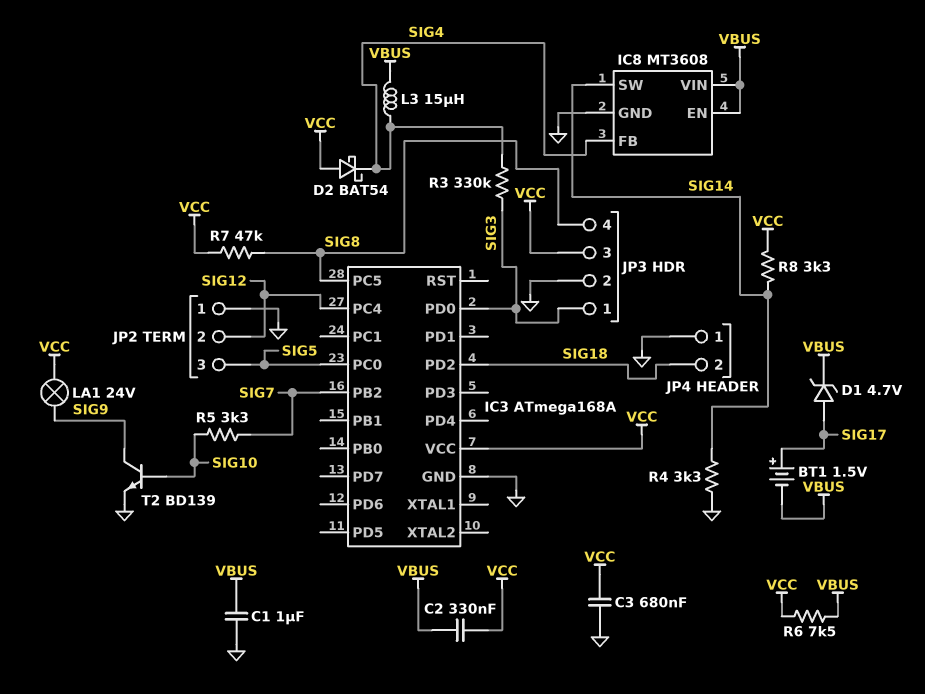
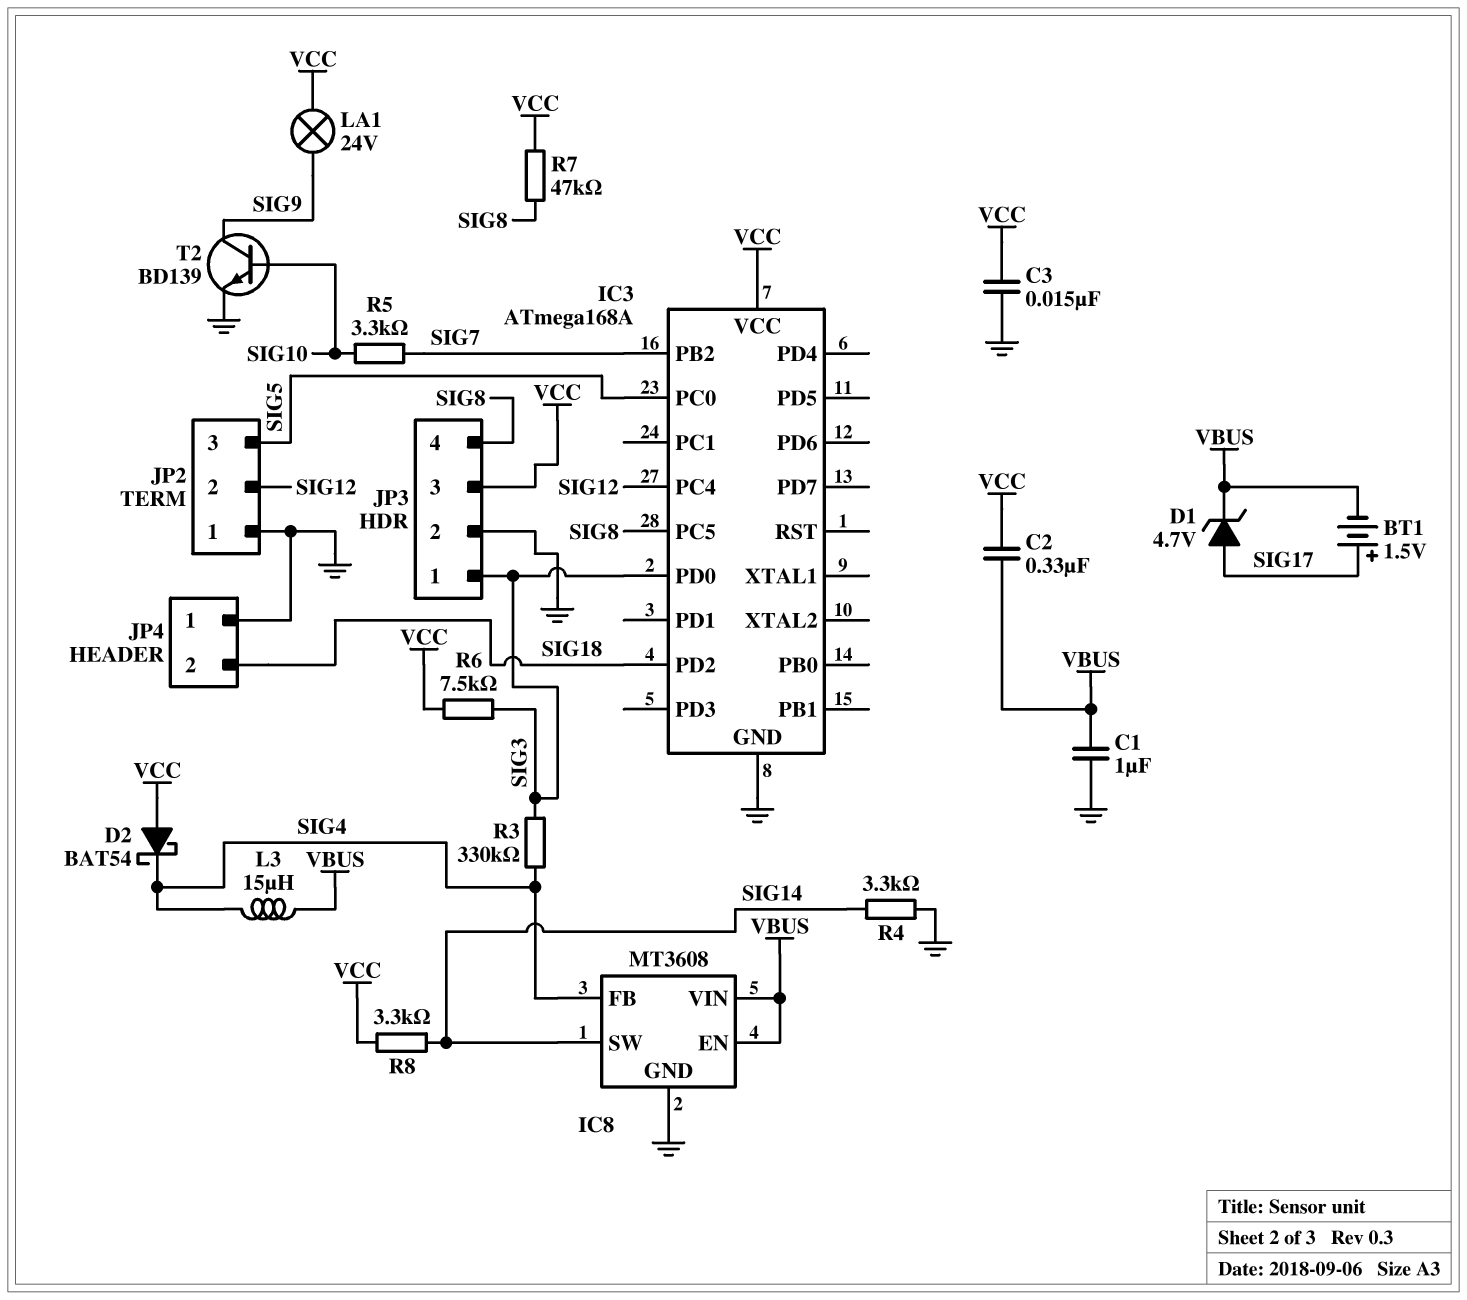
C3: 680nF (GND, VCC) -> 15nF (GND, VCC)
R6: 7.5k (VBUS, VCC) -> 7.5k (SIG3, VCC)

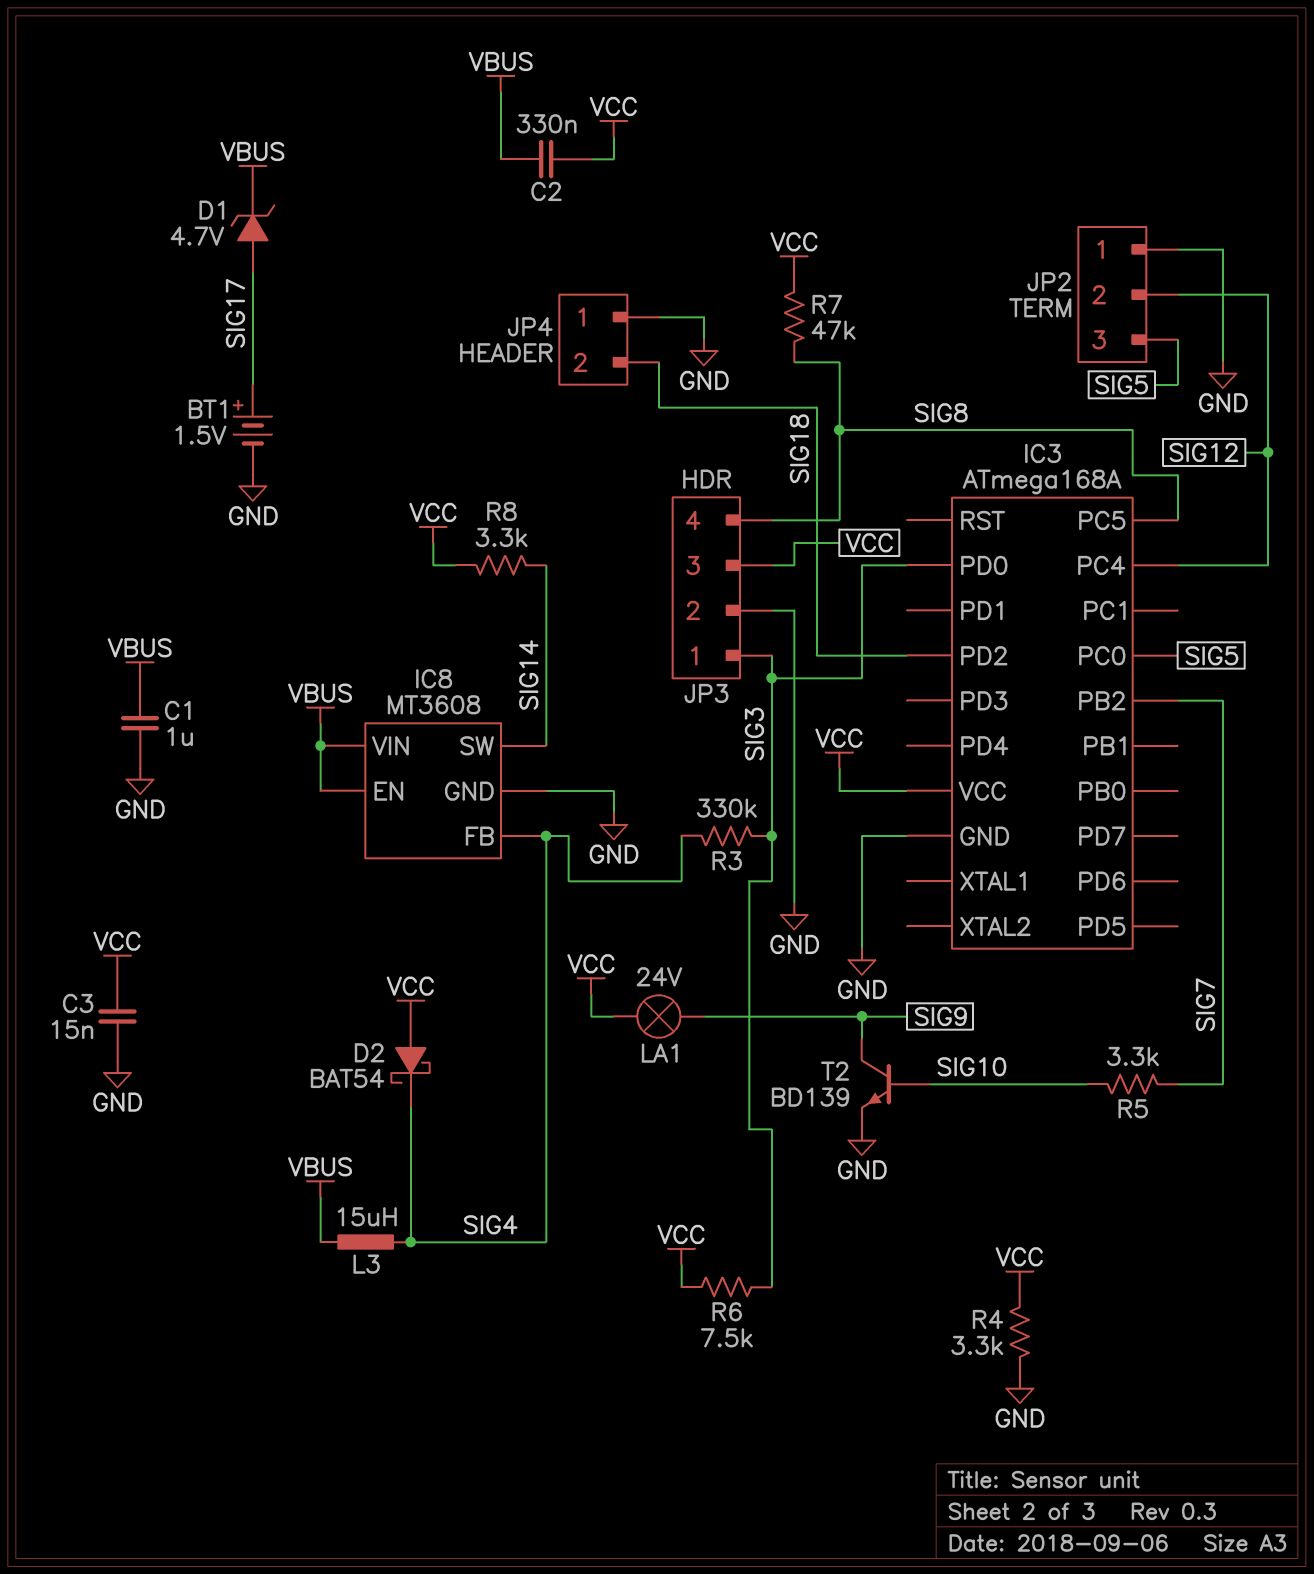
BT1: 1.5V (plus SIG17, minus VBUS) -> 1.5V (plus SIG17, minus GND)
R4: 3.3k (GND, SIG14) -> 3.3k (GND, VCC)

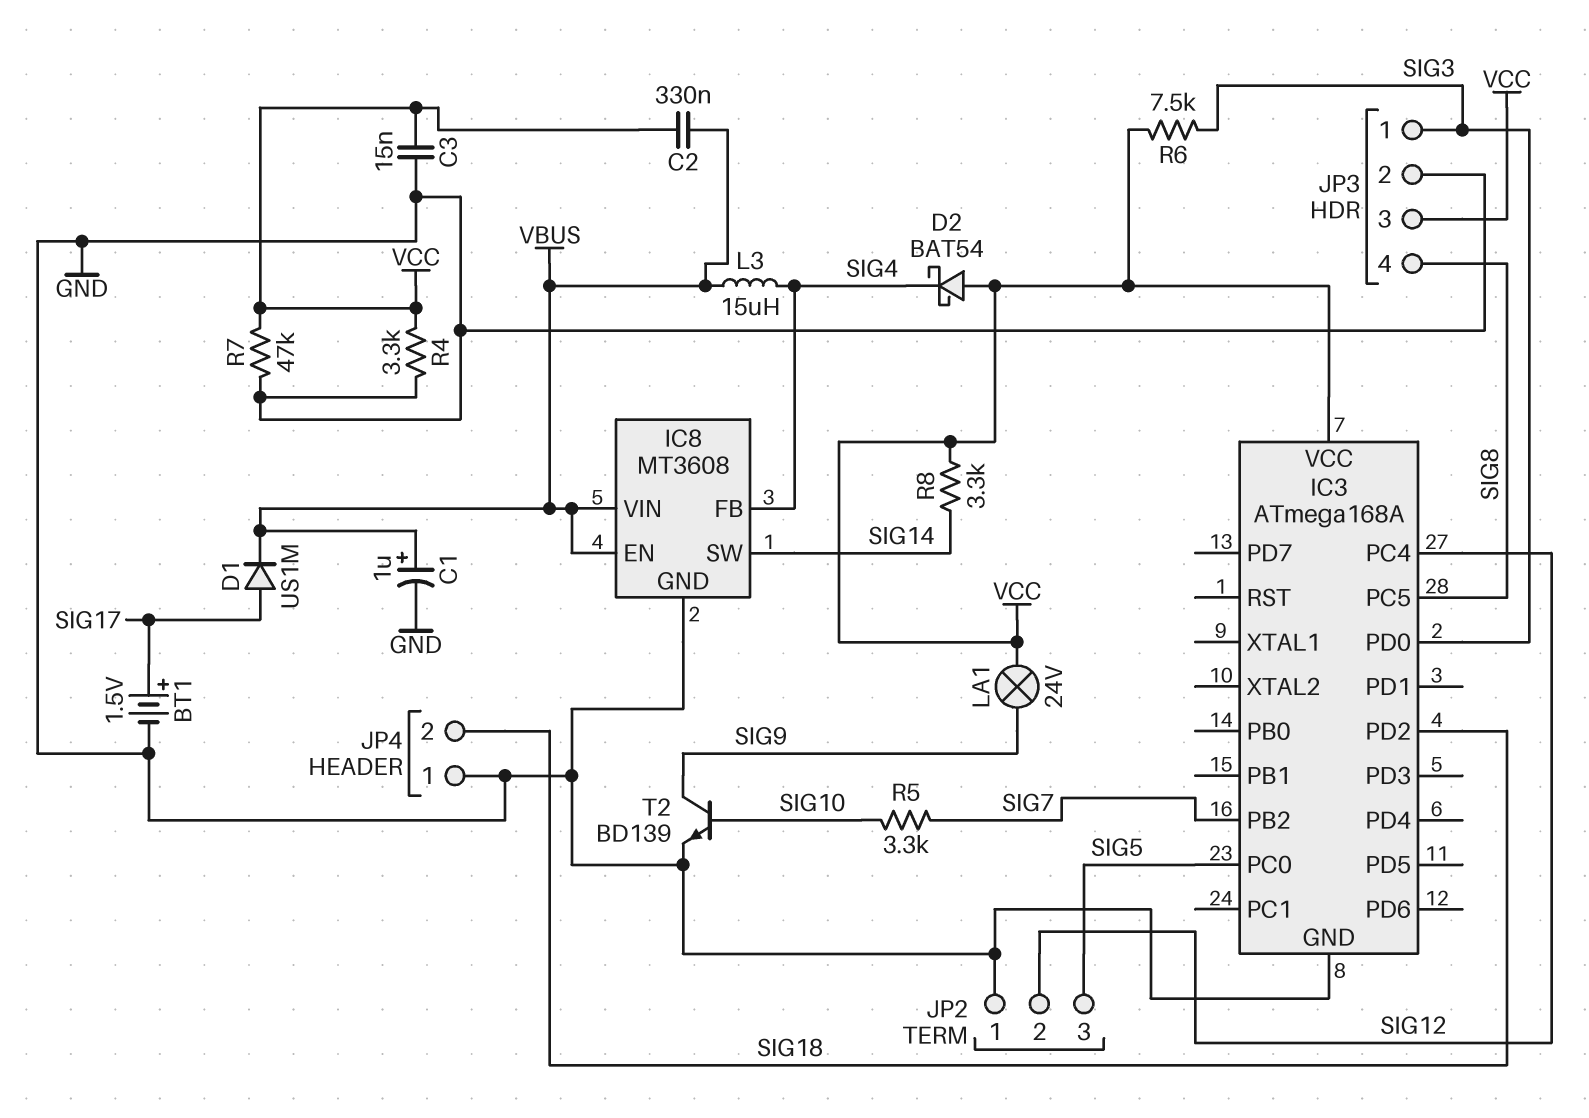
C1: 1uF (GND, VBUS) -> 1uF (plus VBUS, minus GND)
D1: zener 4.7V (A SIG17, K VBUS) -> diode US1M (A SIG17, K VBUS)
R3: 330k (SIG3, SIG4) -> none
R7: 47k (SIG8, VCC) -> 47k (GND, VCC)

